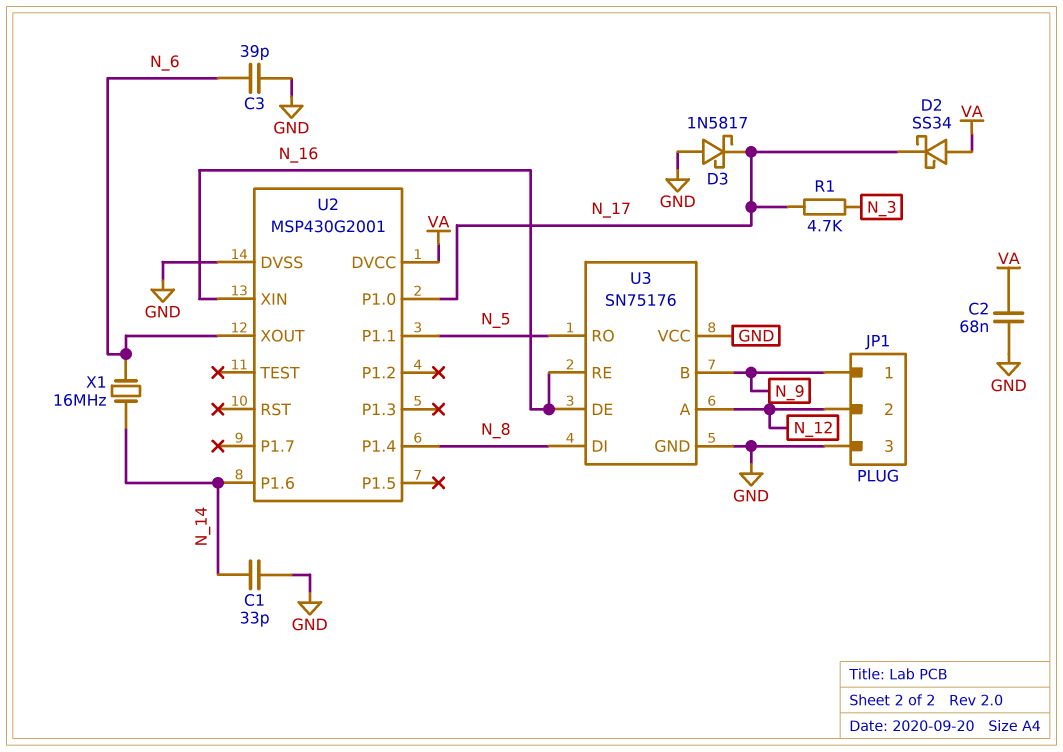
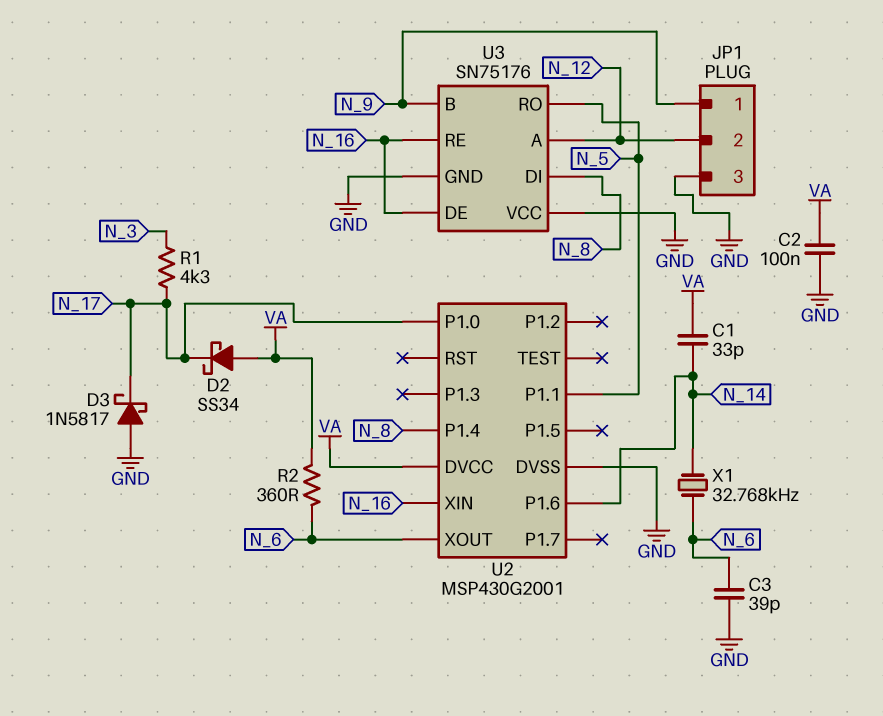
C1: 33pF (GND, N_14) -> 33pF (N_14, VA)
C2: 68nF (GND, VA) -> 100nF (GND, VA)
R1: 4.7k (N_3, N_17) -> 4.3k (N_3, N_17)
R2: none -> 360 (N_6, VA)
X1: 16MHz (N_6, N_14) -> 32.768kHz (N_6, N_14)

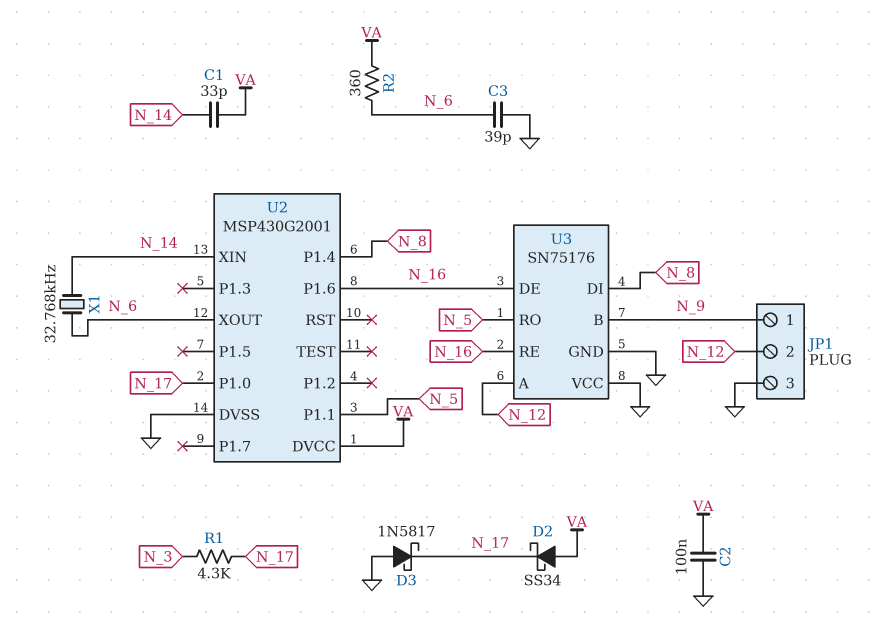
U2 pin P1.6: N_14 -> N_16
U2 pin XIN: N_16 -> N_14

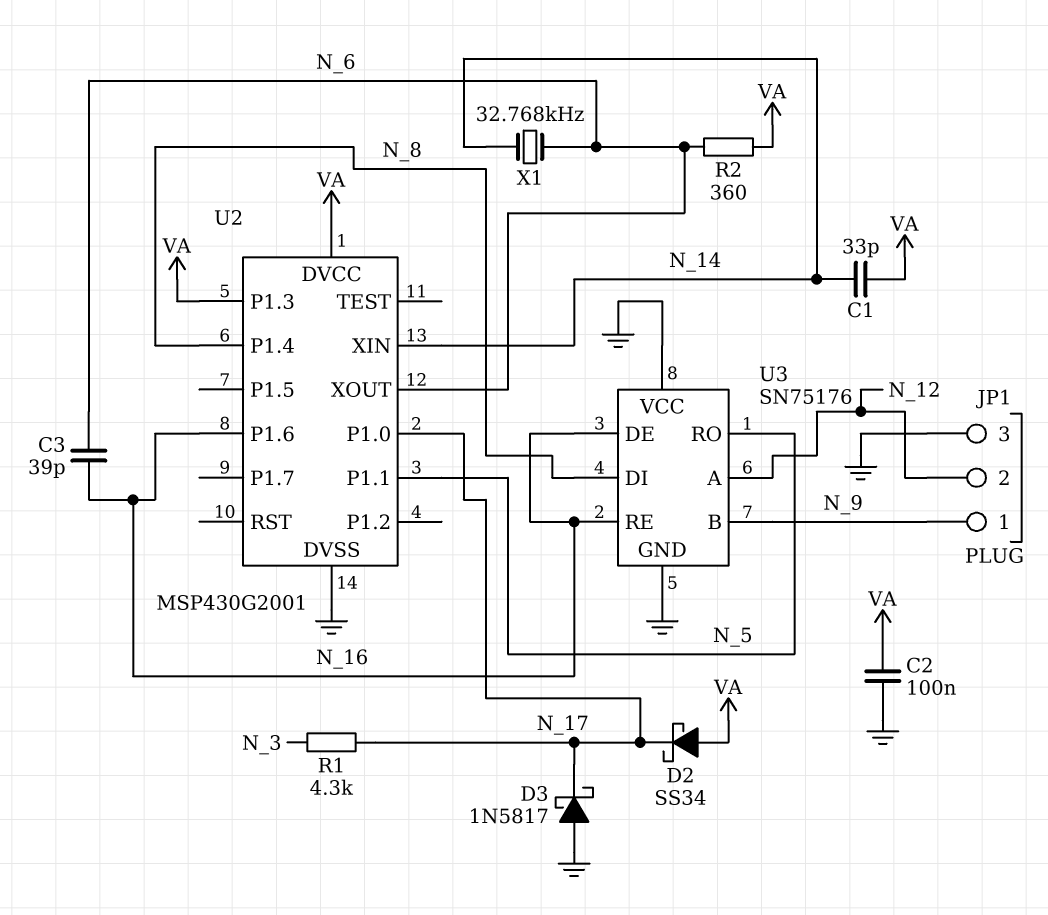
C3: 39pF (GND, N_6) -> 39pF (N_6, N_16)
U2 pin P1.3: none -> VA

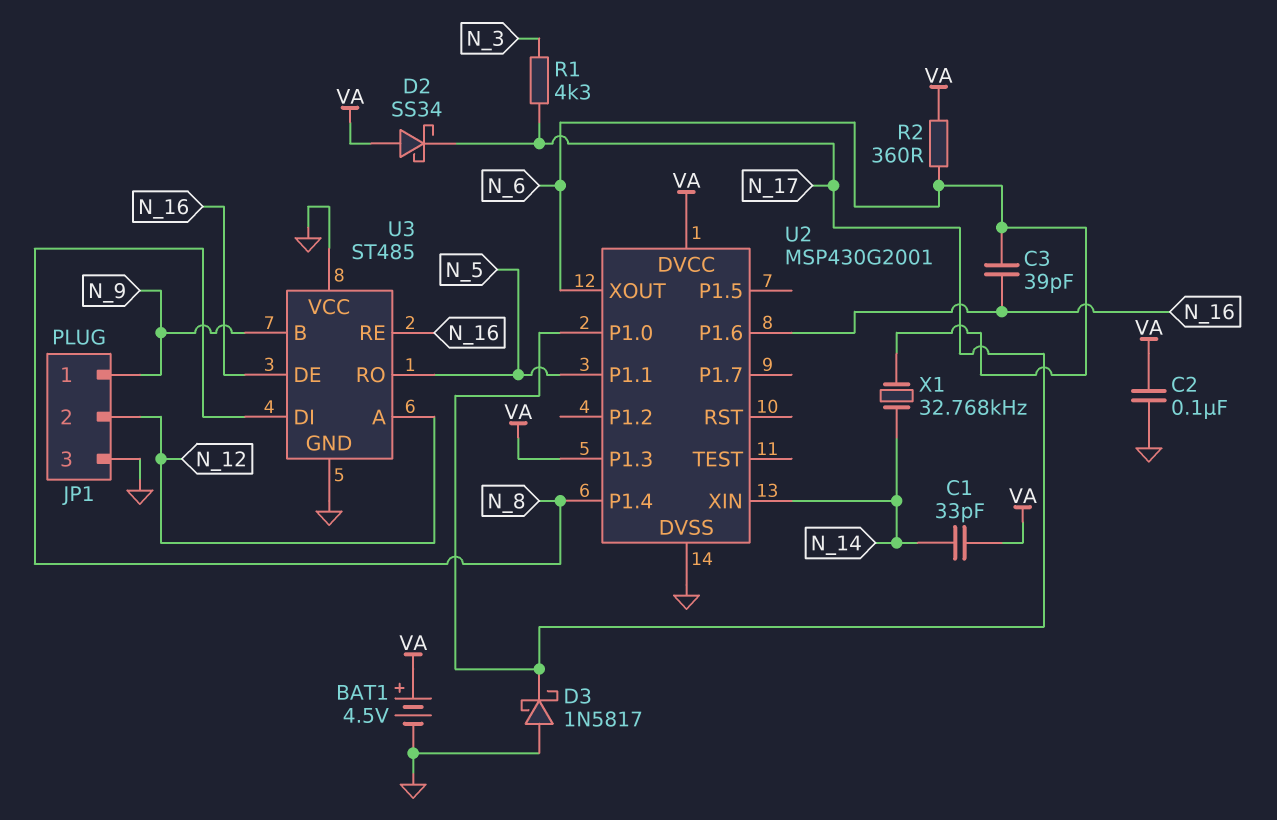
BAT1: none -> 4.5V (plus VA, minus GND)
U3: SN75176 -> ST485

